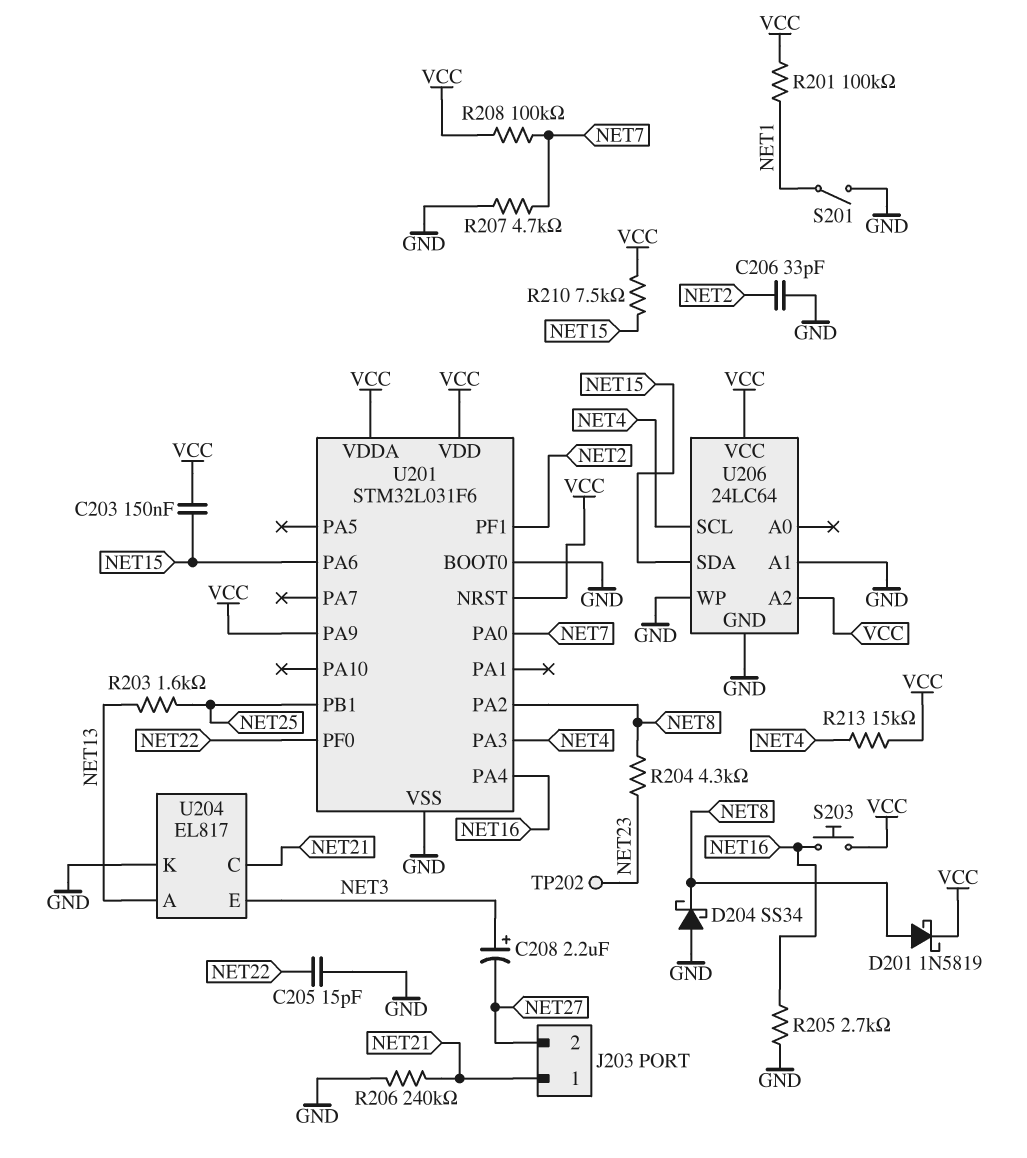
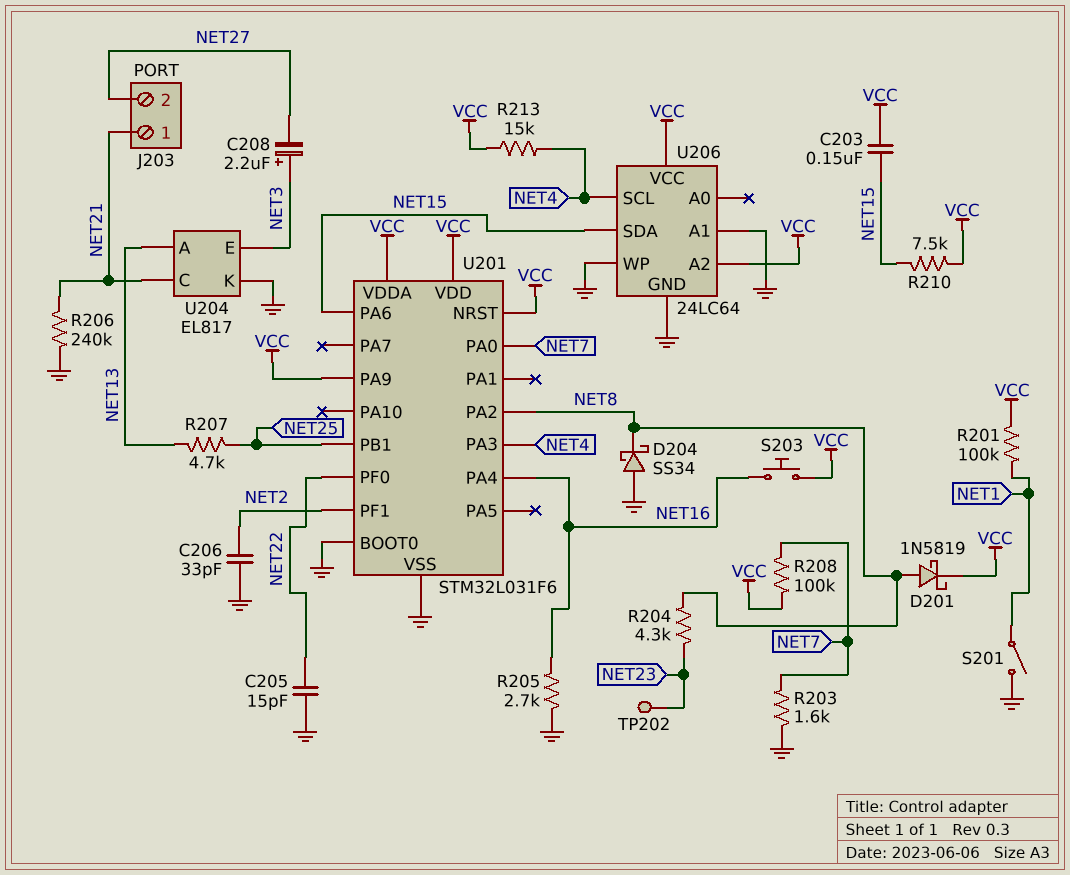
R203: 1.6k (NET13, NET25) -> 1.6k (GND, NET7)
R207: 4.7k (GND, NET7) -> 4.7k (NET13, NET25)

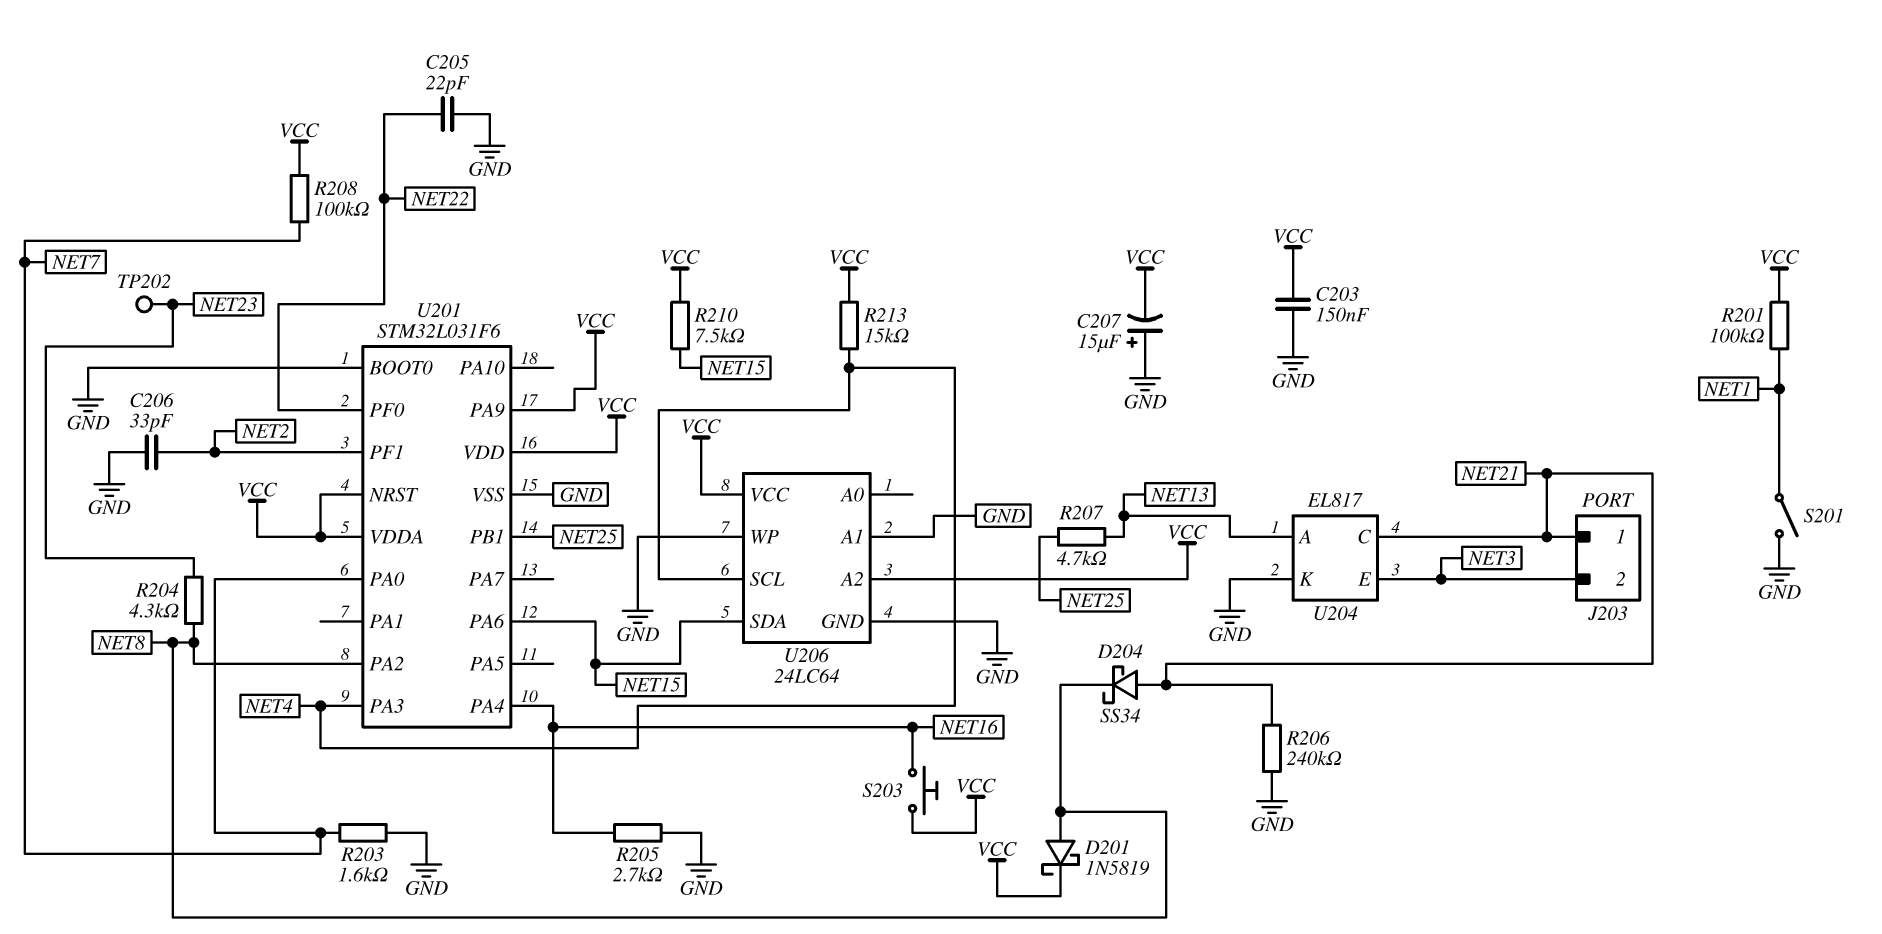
C203: 150nF (NET15, VCC) -> 150nF (GND, VCC)
C205: 15pF (GND, NET22) -> 22pF (GND, NET22)
C207: none -> 15uF (plus GND, minus VCC)
C208: 2.2uF (plus NET3, minus NET27) -> none
D204: schottky SS34 (A GND, K NET8) -> schottky SS34 (A NET21, K NET8)
J203 pin 2: NET27 -> NET3

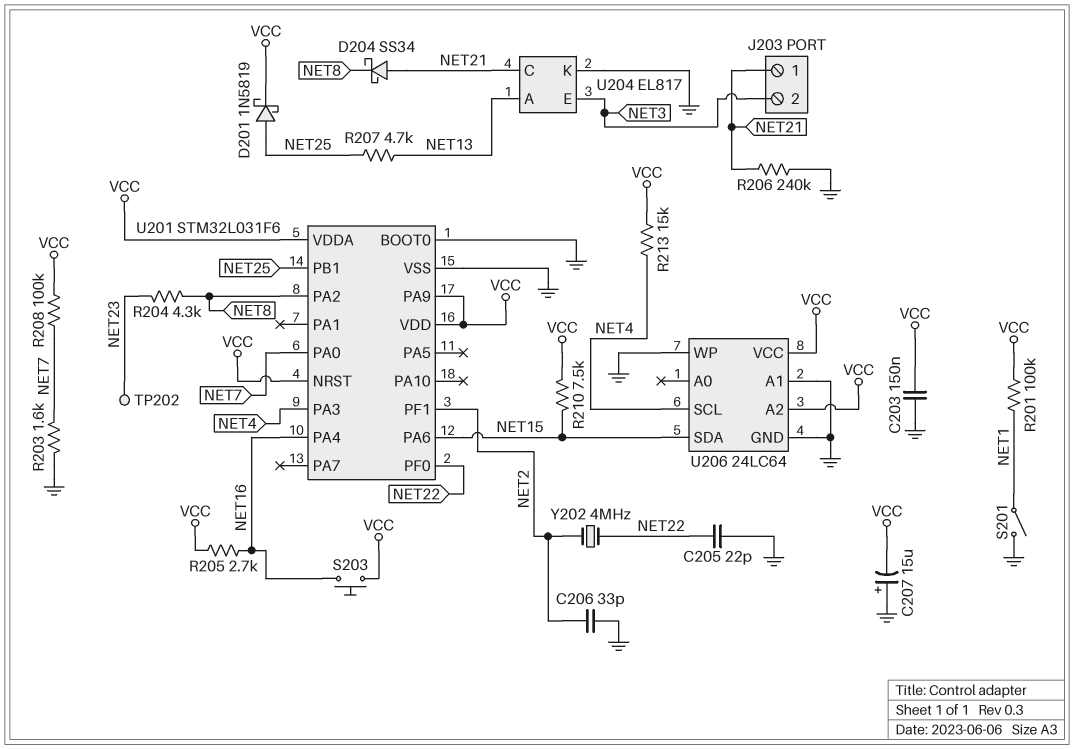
D201: schottky 1N5819 (A NET8, K VCC) -> schottky 1N5819 (A NET25, K VCC)
R205: 2.7k (GND, NET16) -> 2.7k (NET16, VCC)
Y202: none -> 4MHz (NET2, NET22)

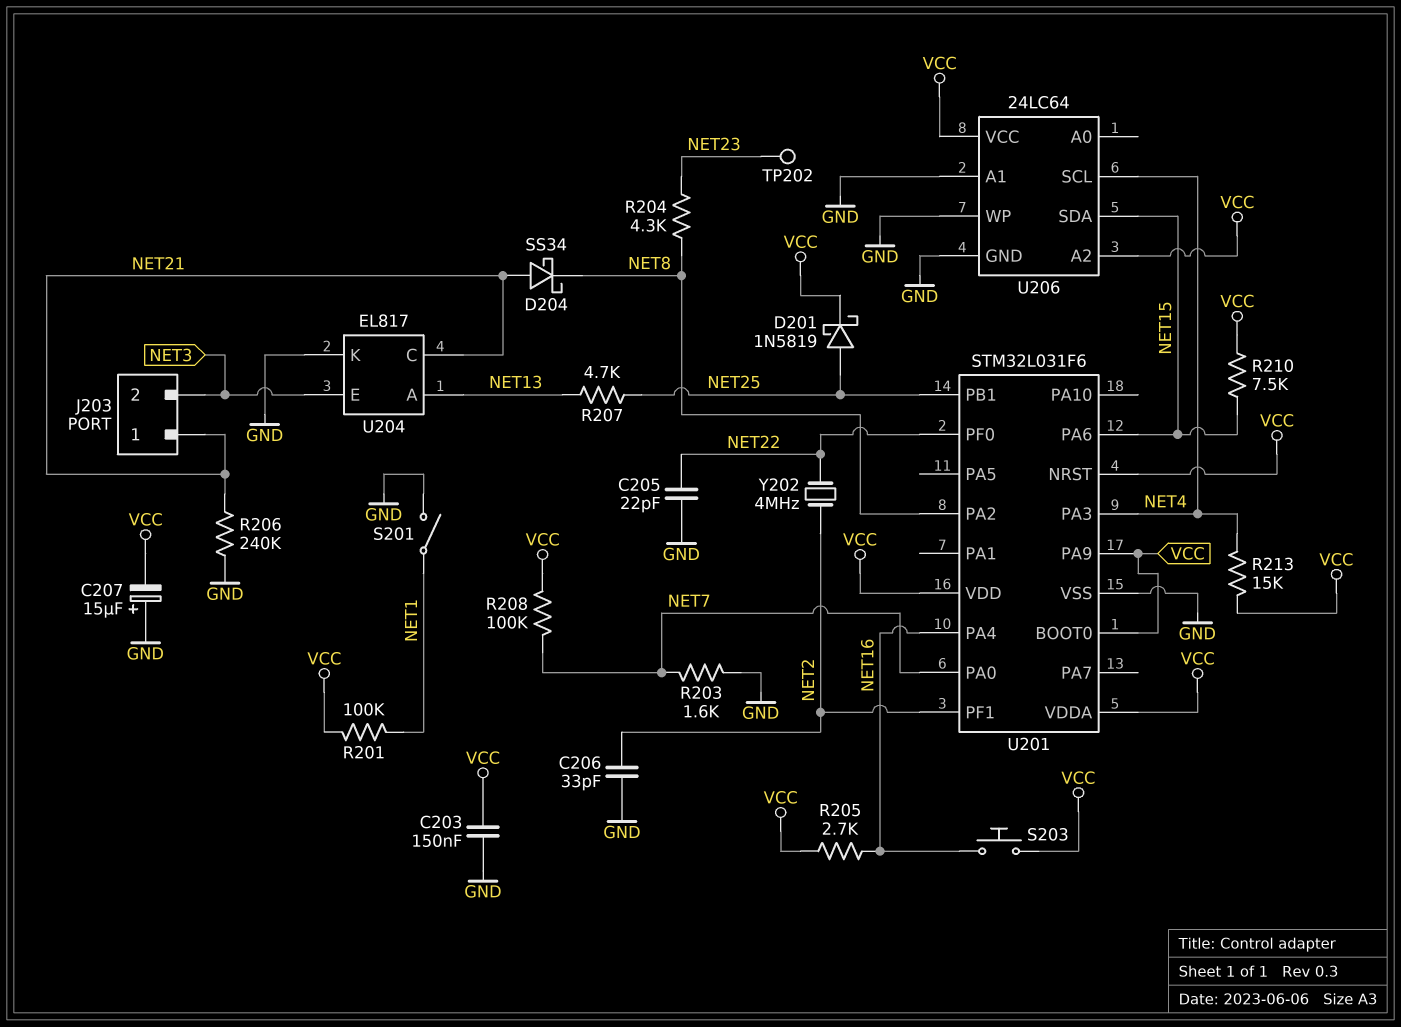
U201 pin BOOT0: GND -> VCC

